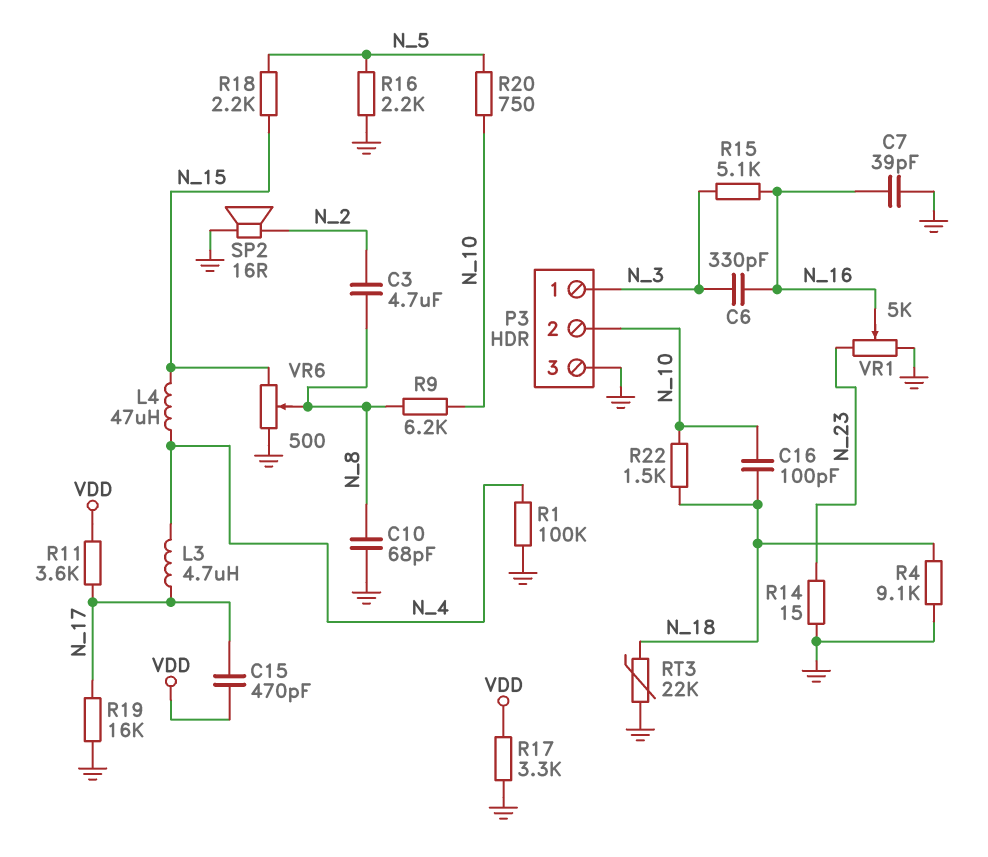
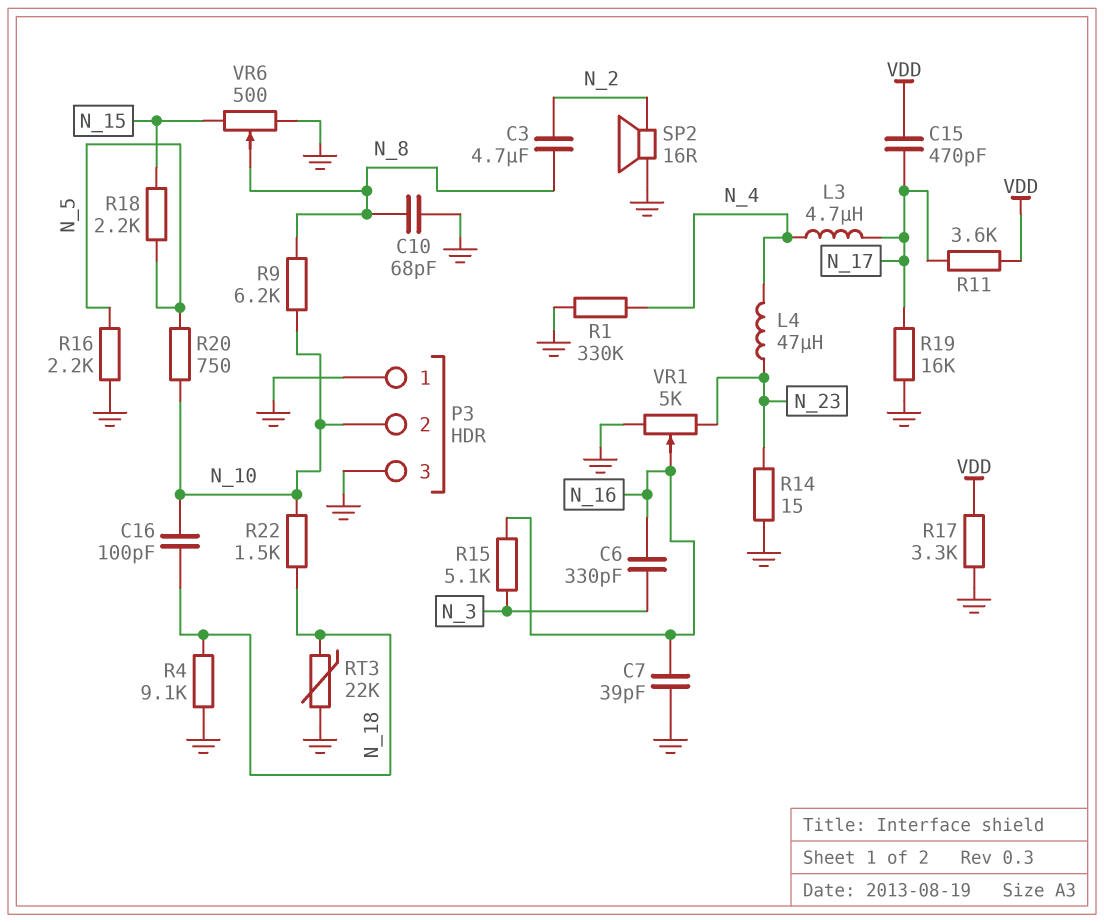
L4: 47uH (N_4, N_15) -> 47uH (N_4, N_23)
P3 pin 1: N_3 -> GND
R1: 100k (GND, N_4) -> 330k (GND, N_4)

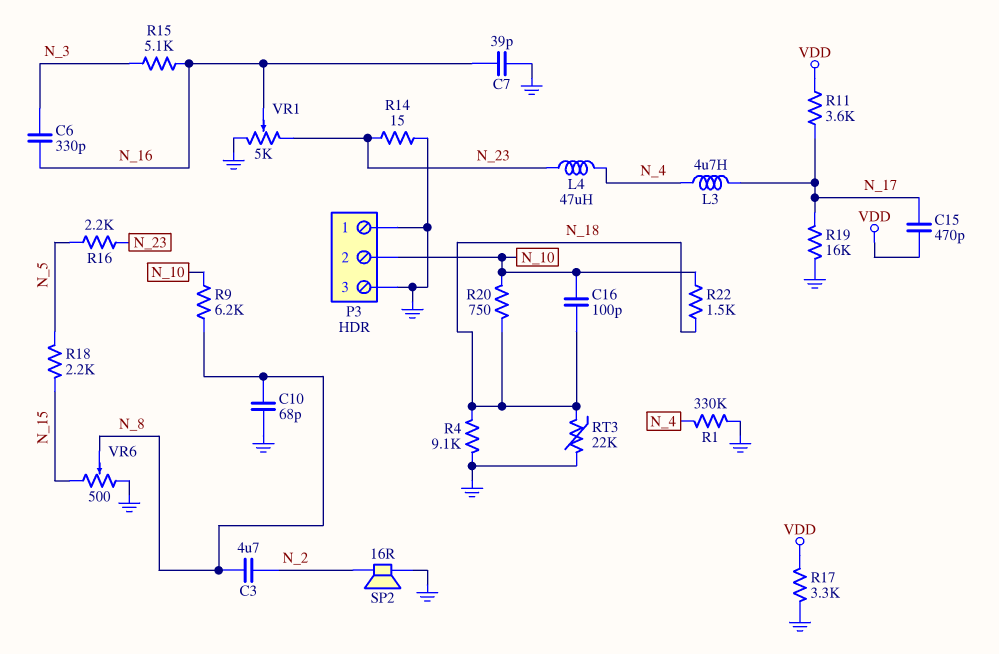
R16: 2.2k (GND, N_5) -> 2.2k (N_5, N_23)
R20: 750 (N_5, N_10) -> 750 (N_10, N_18)

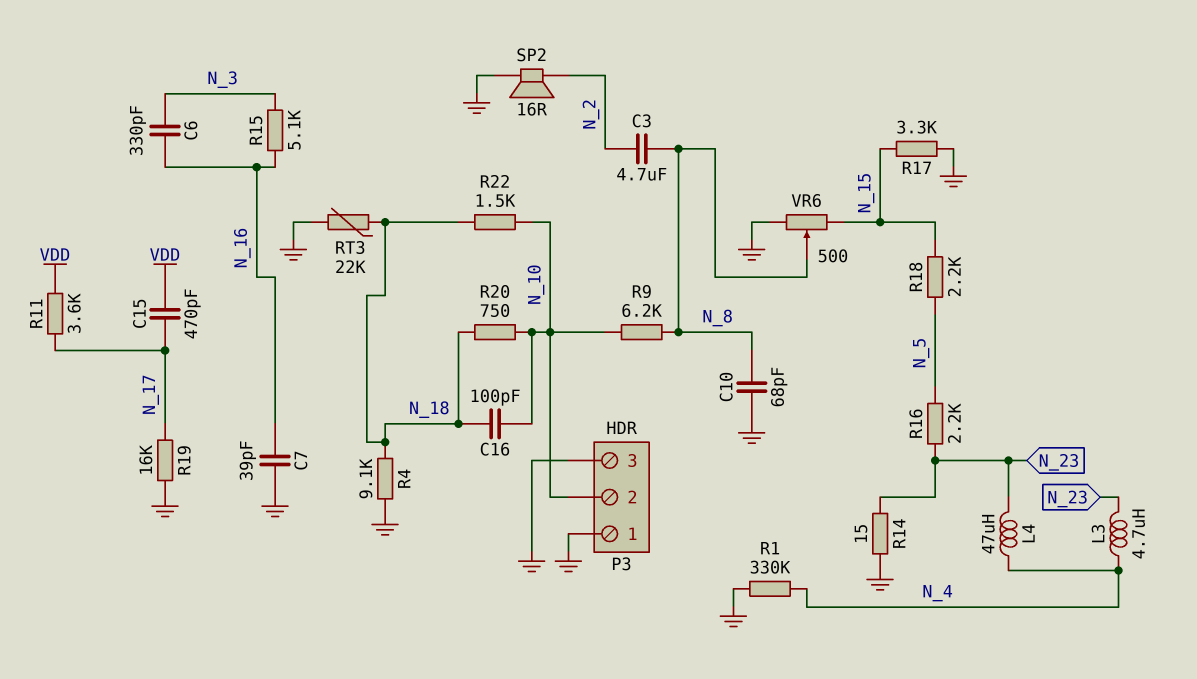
L3: 4.7uH (N_4, N_17) -> 4.7uH (N_4, N_23)
R17: 3.3k (GND, VDD) -> 3.3k (GND, N_15)
VR1: 5k (GND, N_23, wiper N_16) -> none

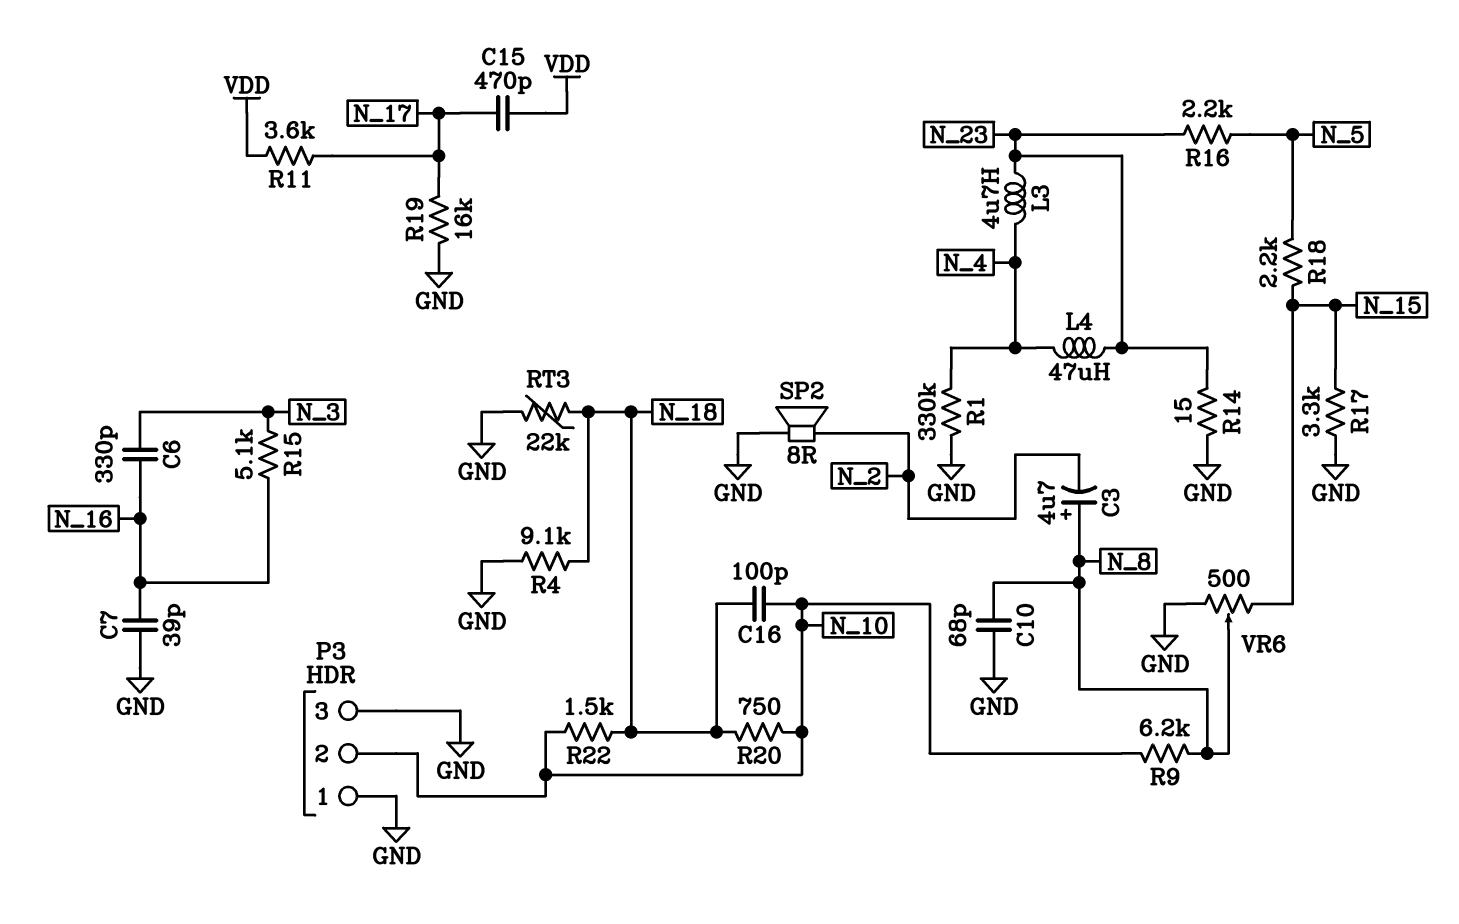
C3: 4.7uF (N_2, N_8) -> 4.7uF (plus N_8, minus N_2)
SP2: speaker 16R (GND, N_2) -> speaker 8R (GND, N_2)

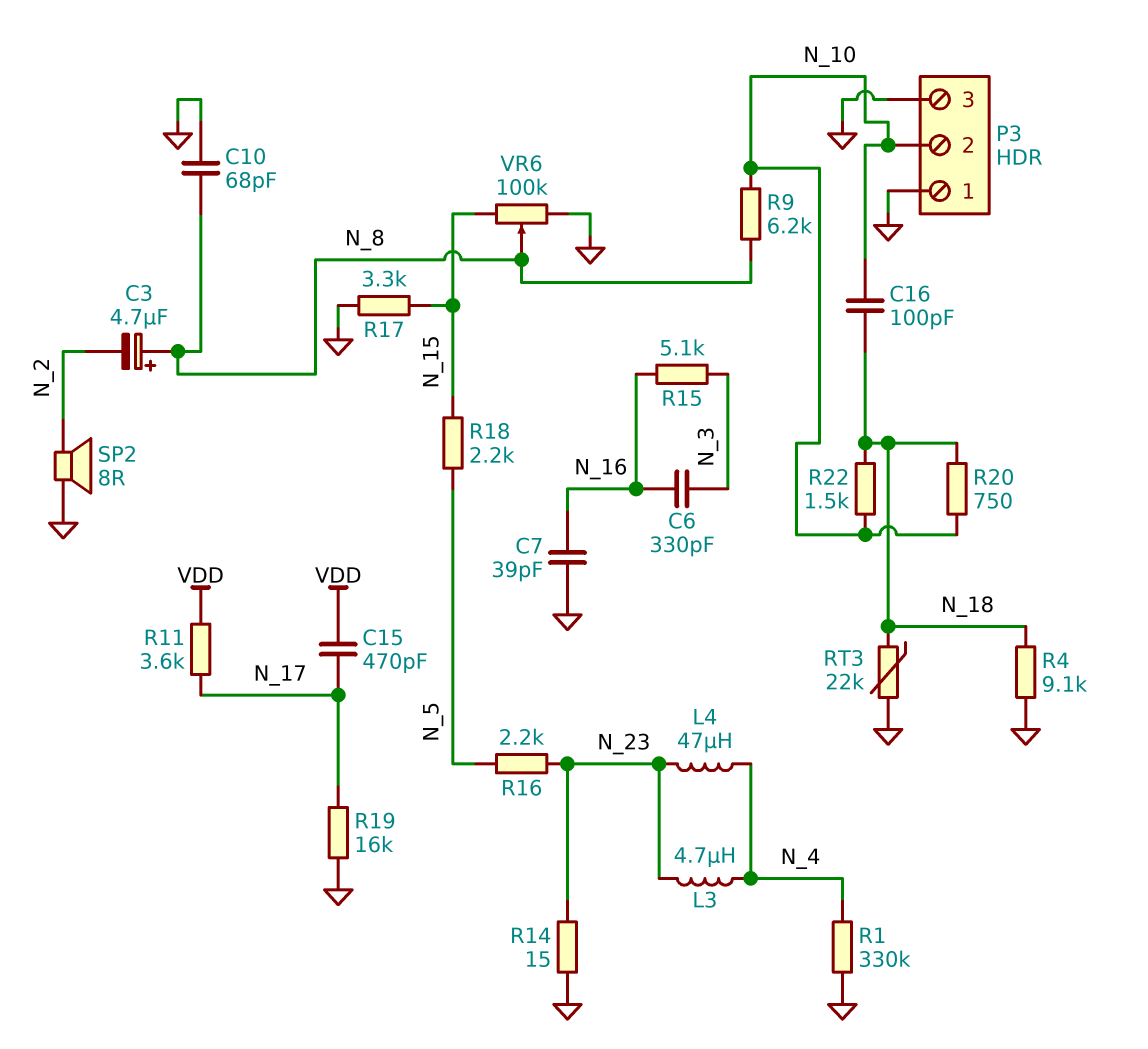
VR6: 500 (GND, N_15, wiper N_8) -> 100k (GND, N_15, wiper N_8)

